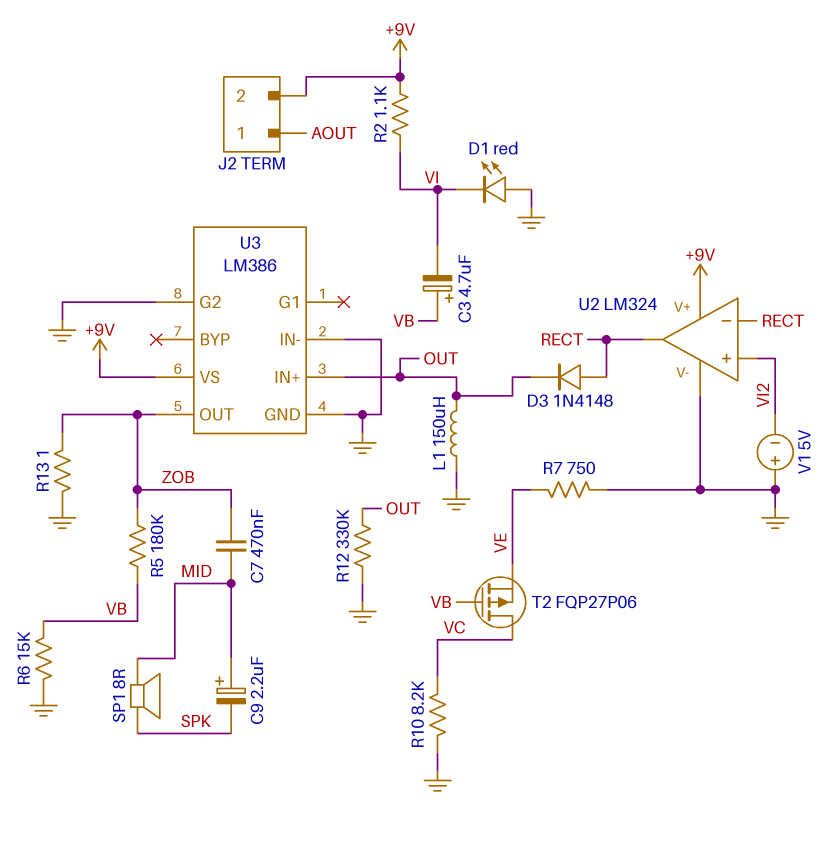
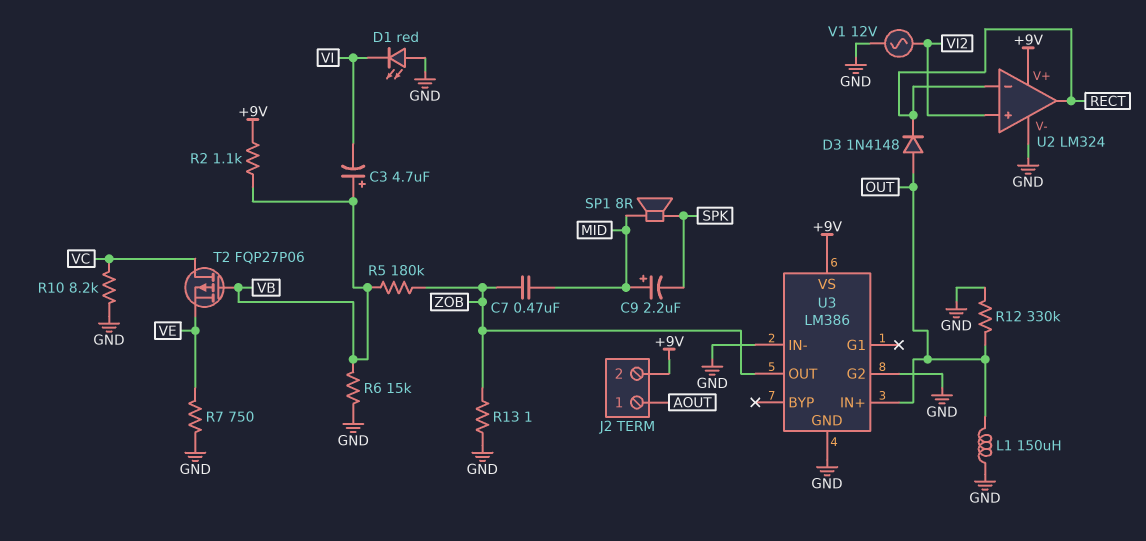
D3: diode 1N4148 (A RECT, K OUT) -> diode 1N4148 (A OUT, K RECT)
R2: 1.1k (+9V, VI) -> 1.1k (+9V, VB)
V1: 5V (plus GND, minus VI2) -> AC 12V (GND, VI2)

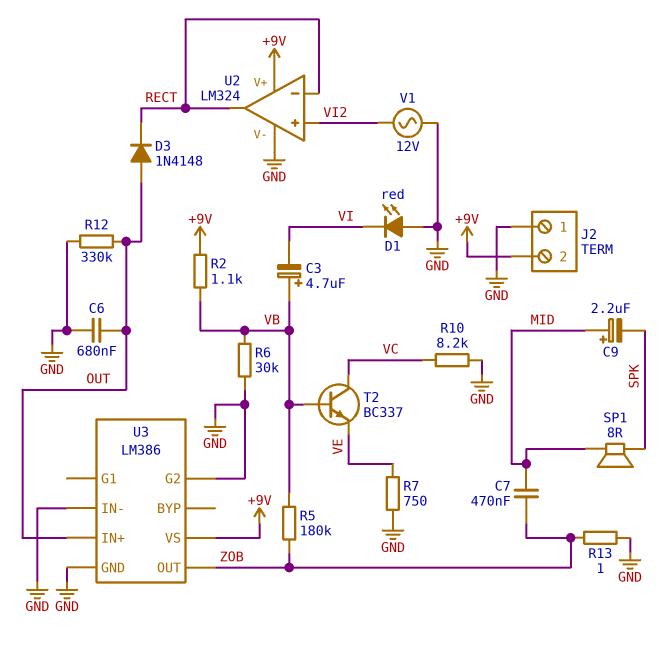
C6: none -> 680nF (GND, OUT)
J2 pin 1: AOUT -> GND
L1: 150uH (GND, OUT) -> none
R6: 15k (GND, VB) -> 30k (GND, VB)
T2: PMOS FQP27P06 (G VB, D VC, S VE) -> NPN BC337 (B VB, C VC, E VE)

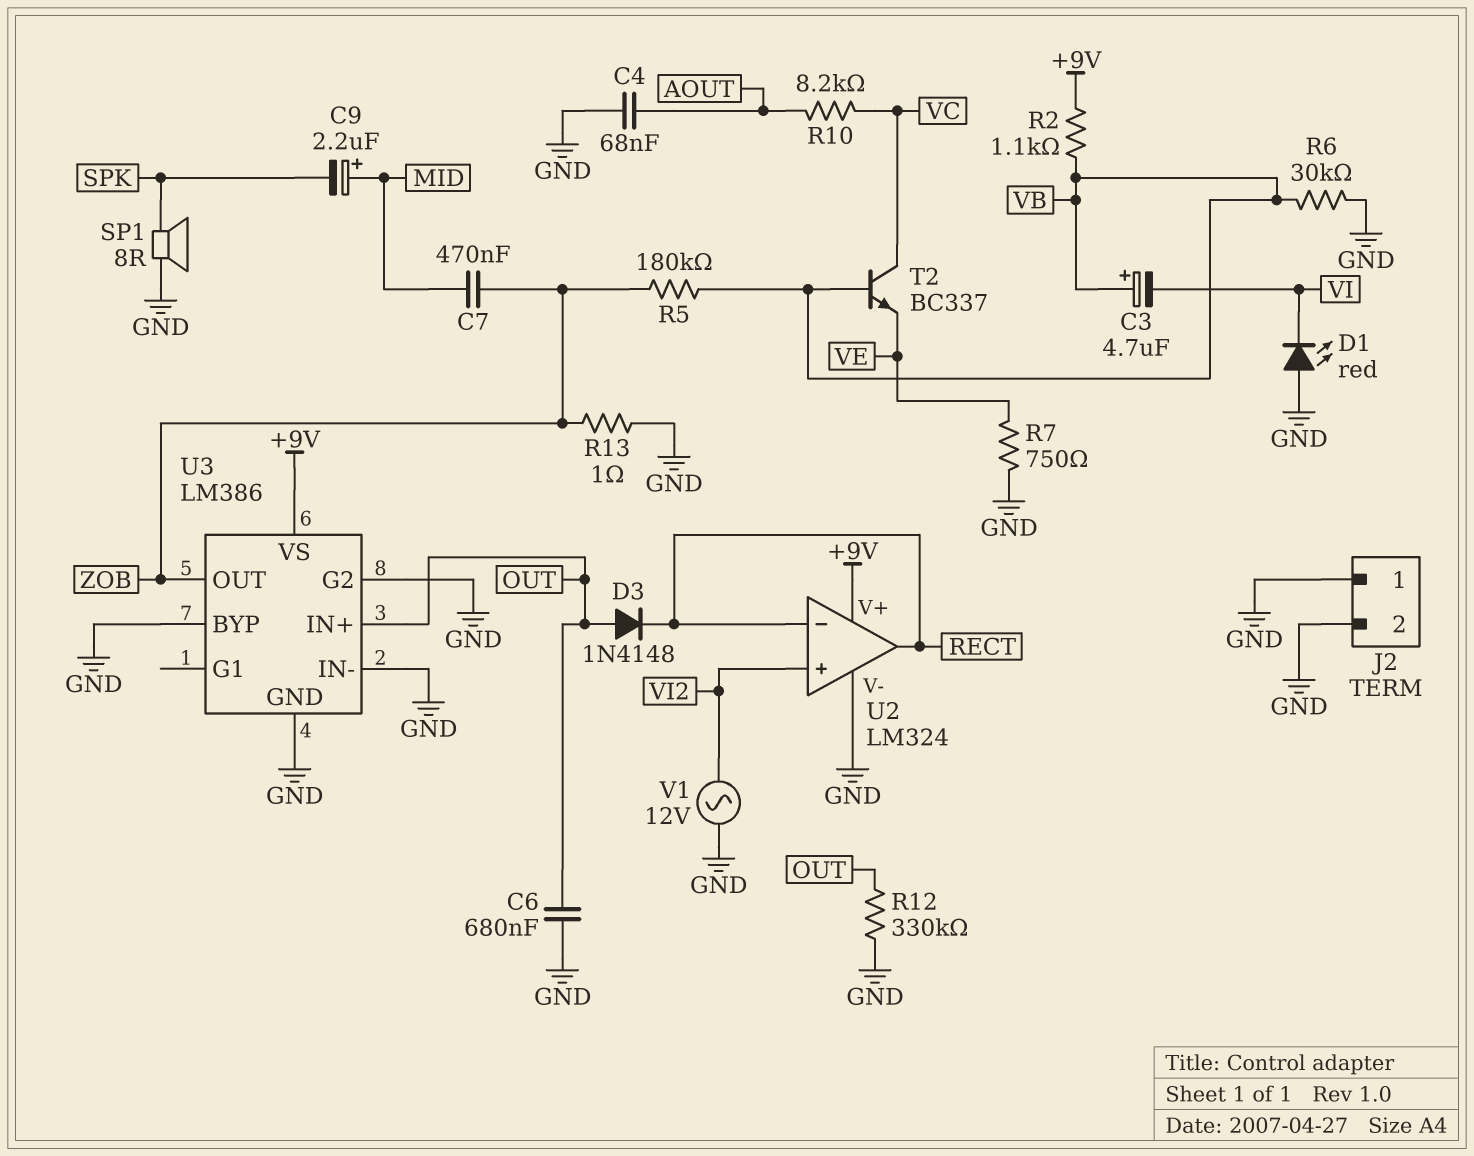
C4: none -> 68nF (AOUT, GND)
J2 pin 2: +9V -> GND
R10: 8.2k (GND, VC) -> 8.2k (AOUT, VC)
SP1: speaker 8R (MID, SPK) -> speaker 8R (GND, SPK)
U3 pin BYP: none -> GND

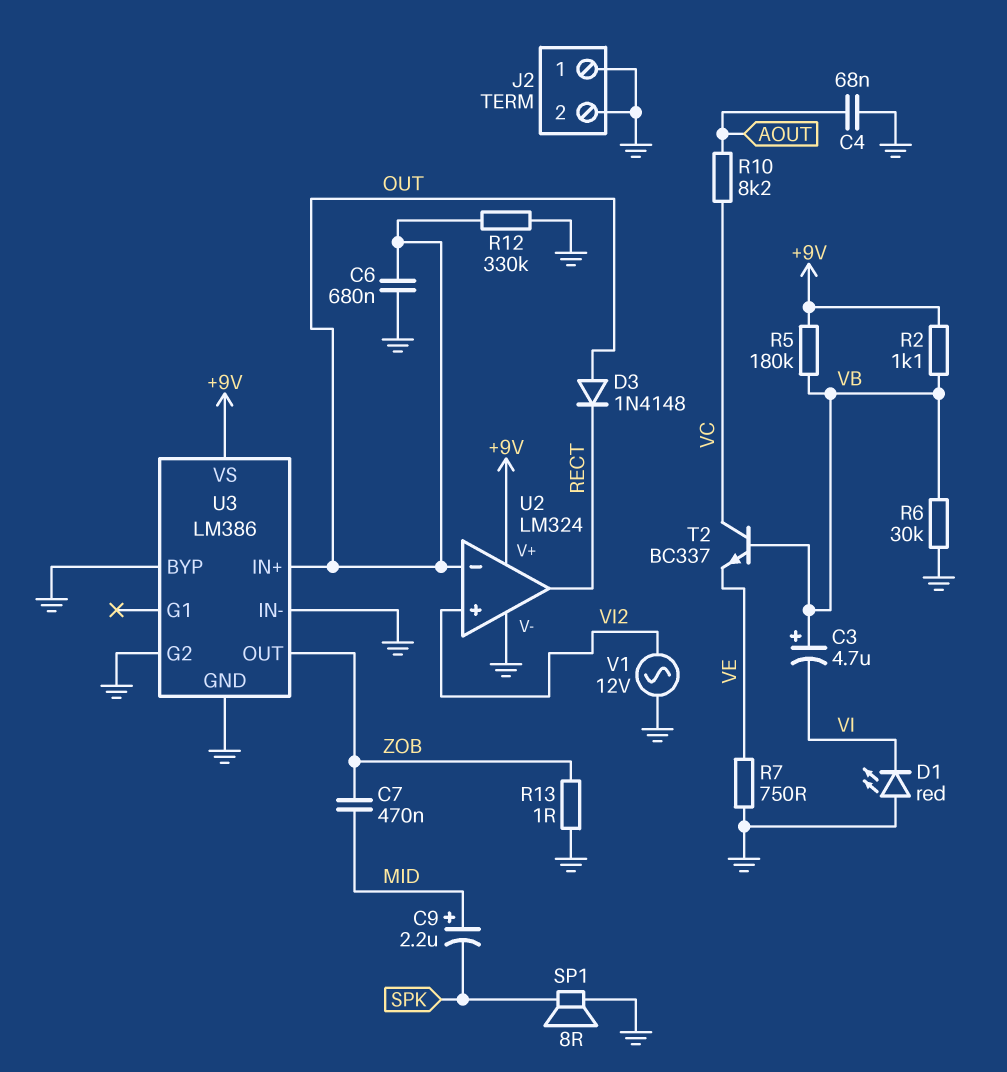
R5: 180k (VB, ZOB) -> 180k (+9V, VB)
U2 pin in-: RECT -> OUT

